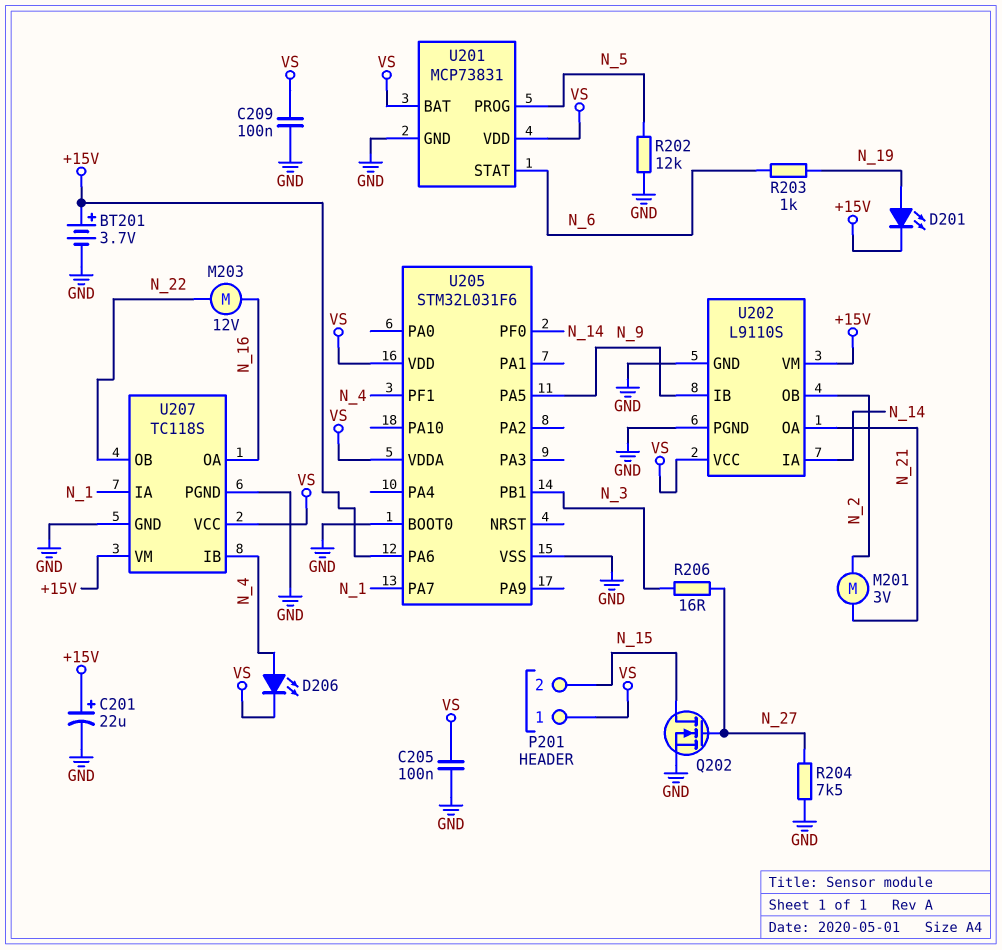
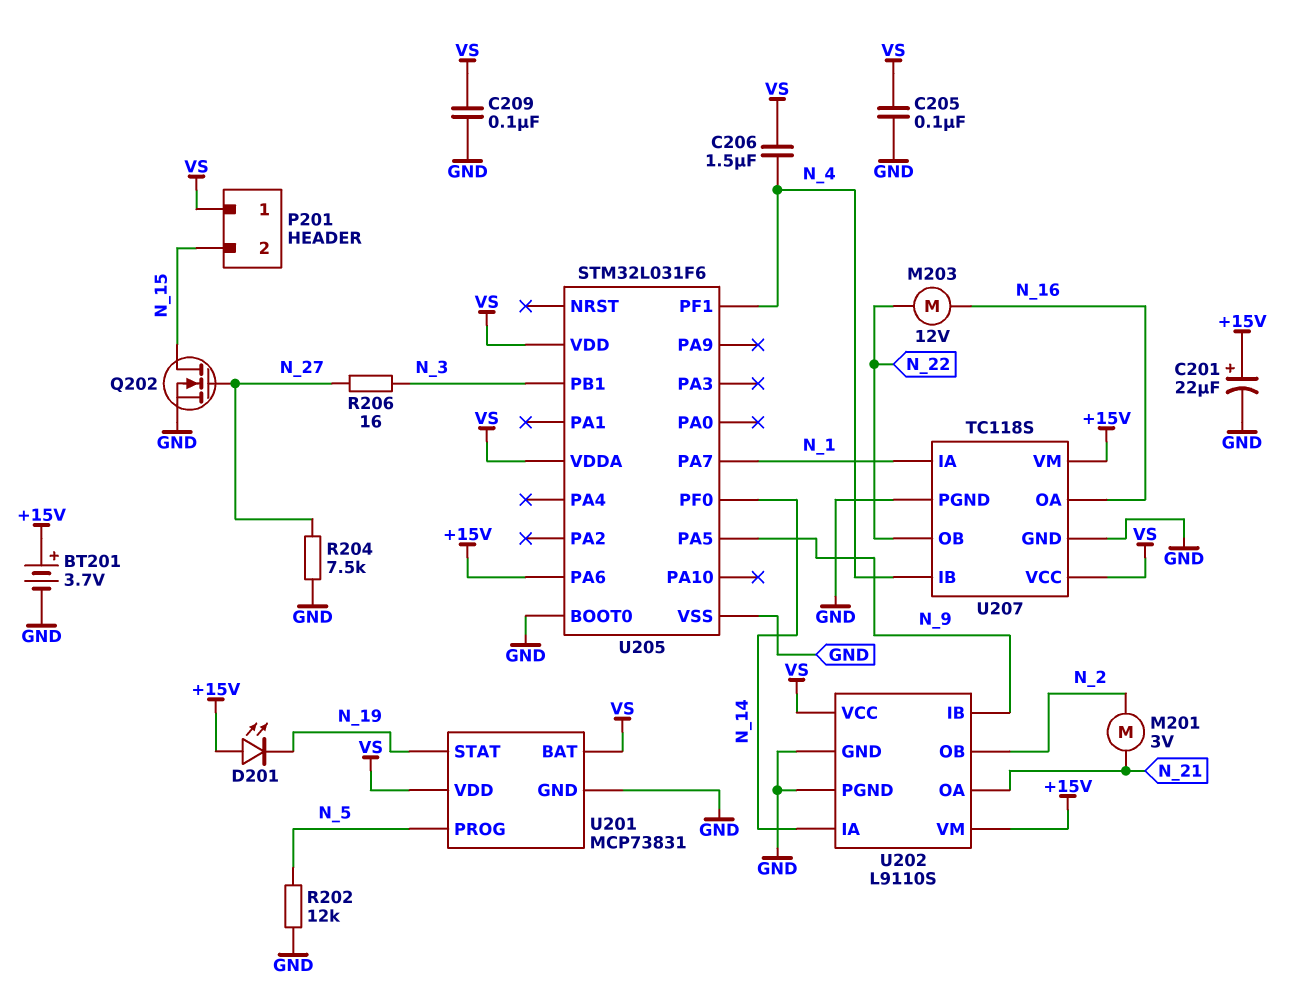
C206: none -> 1.5uF (N_4, VS)
D201: LED (A N_19, K +15V) -> LED (A +15V, K N_19)
D206: LED (A N_4, K VS) -> none
R203: 1k (N_6, N_19) -> none
U201 pin STAT: N_6 -> N_19

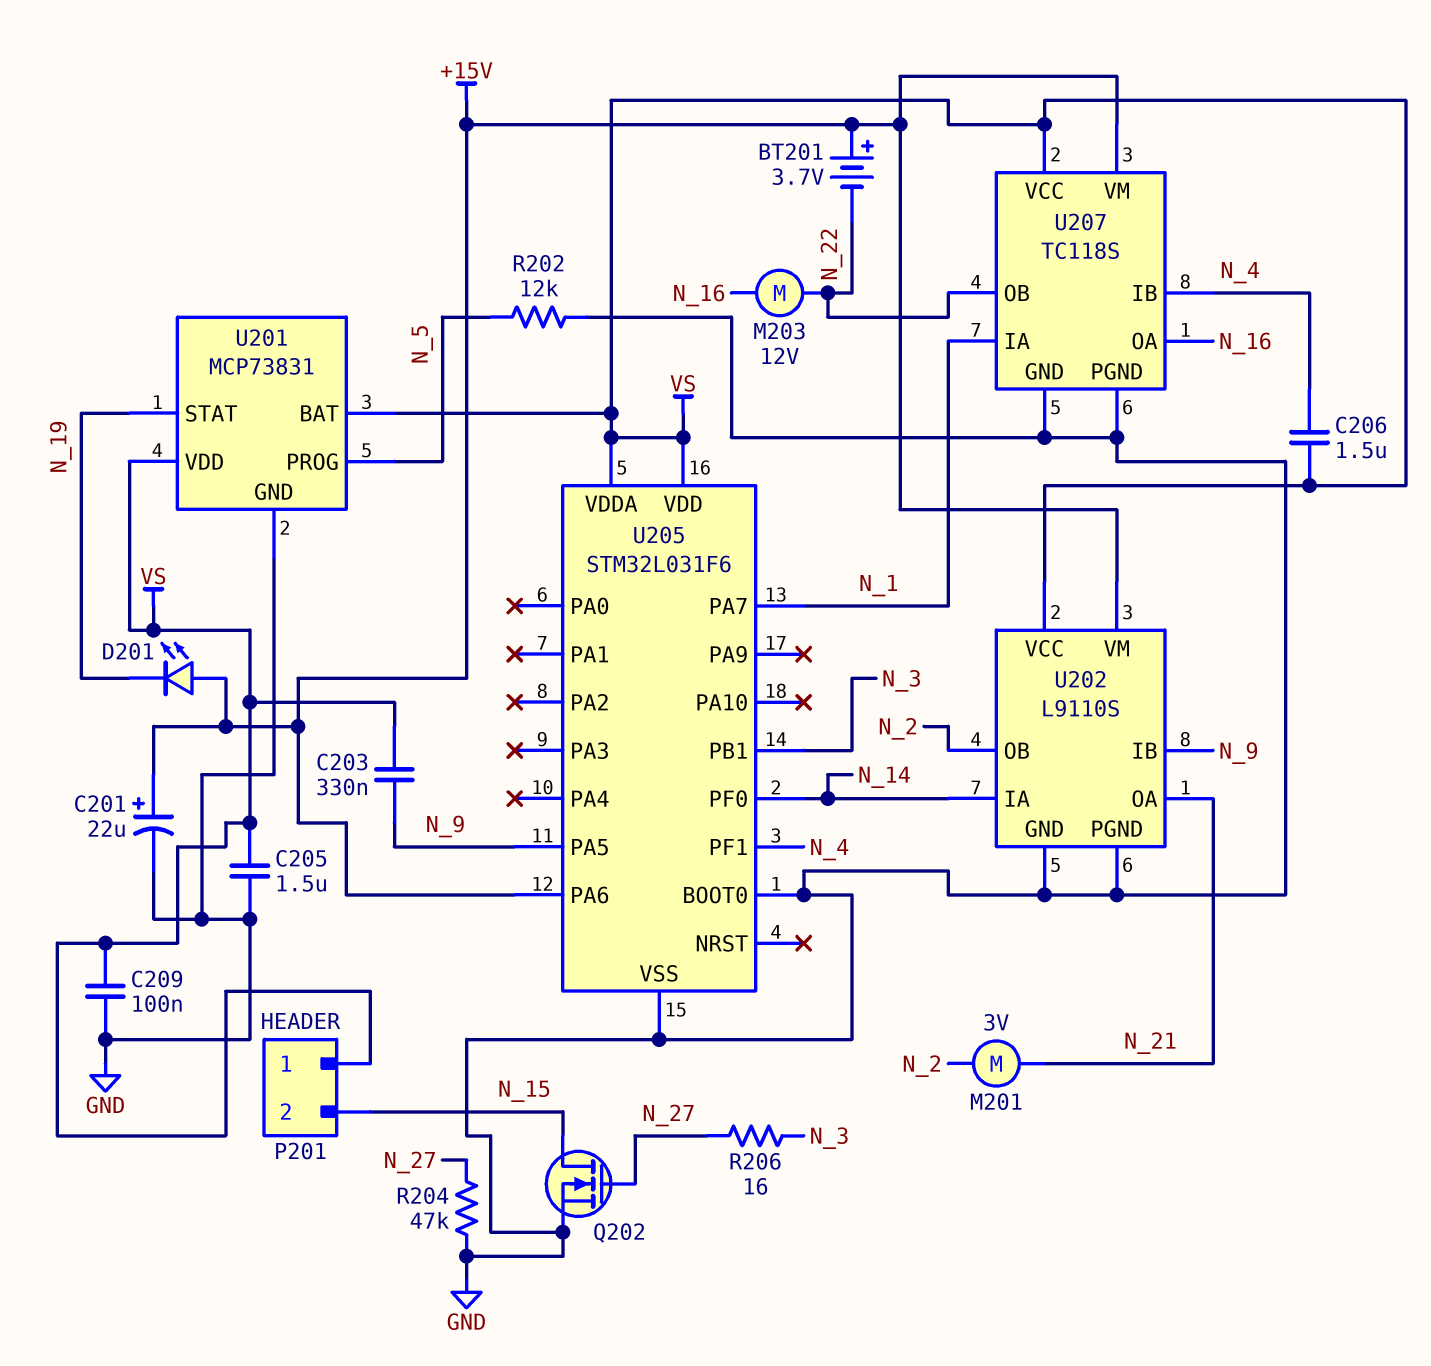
BT201: 3.7V (plus +15V, minus GND) -> 3.7V (plus +15V, minus N_22)
C203: none -> 330nF (N_9, VS)
C205: 100nF (GND, VS) -> 1.5uF (GND, VS)
R204: 7.5k (GND, N_27) -> 47k (GND, N_27)

